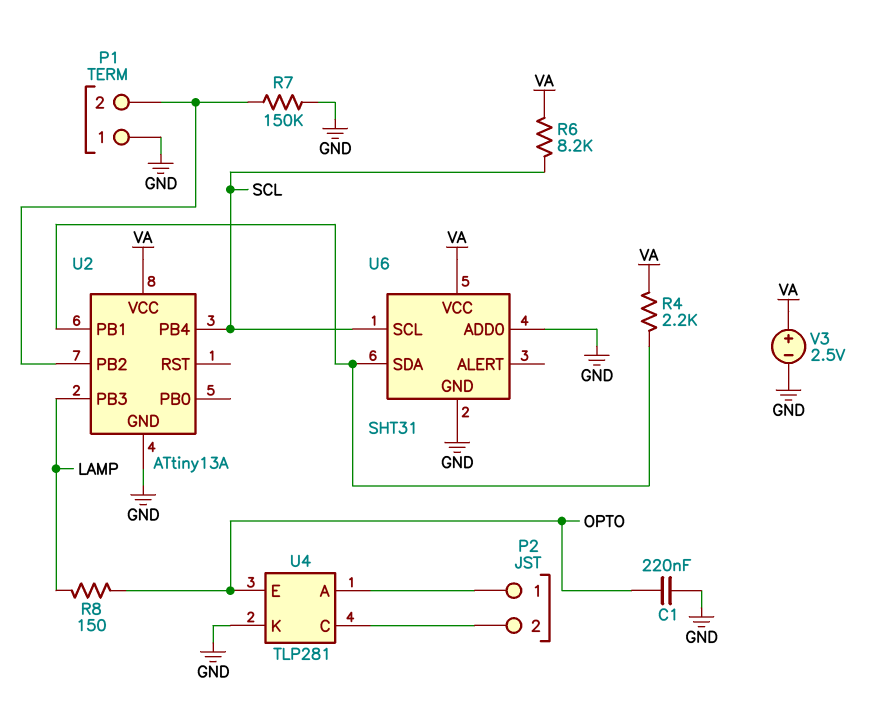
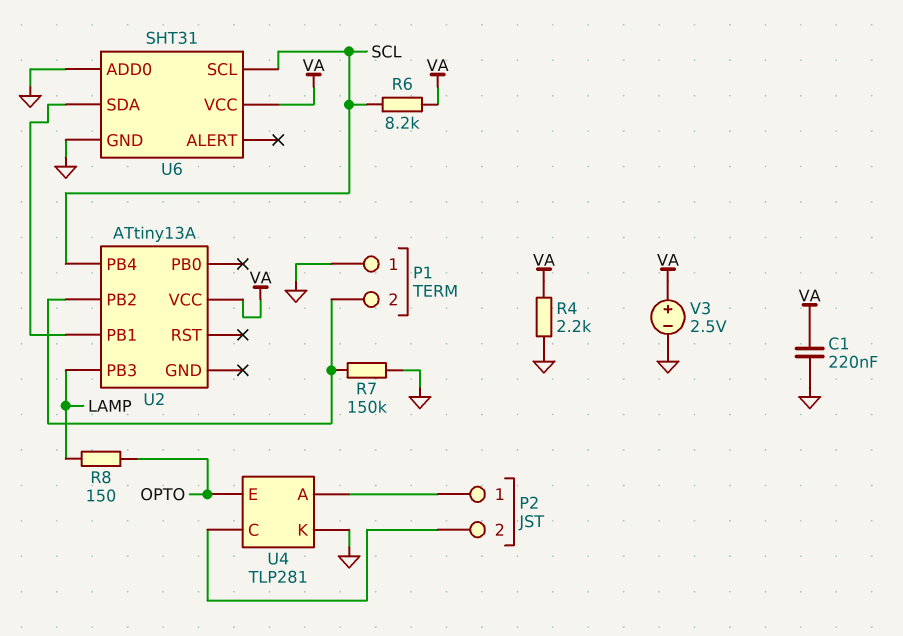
C1: 220nF (GND, OPTO) -> 220nF (GND, VA)
R4: 2.2k (U2/PB1, VA) -> 2.2k (GND, VA)
U2 pin GND: GND -> none

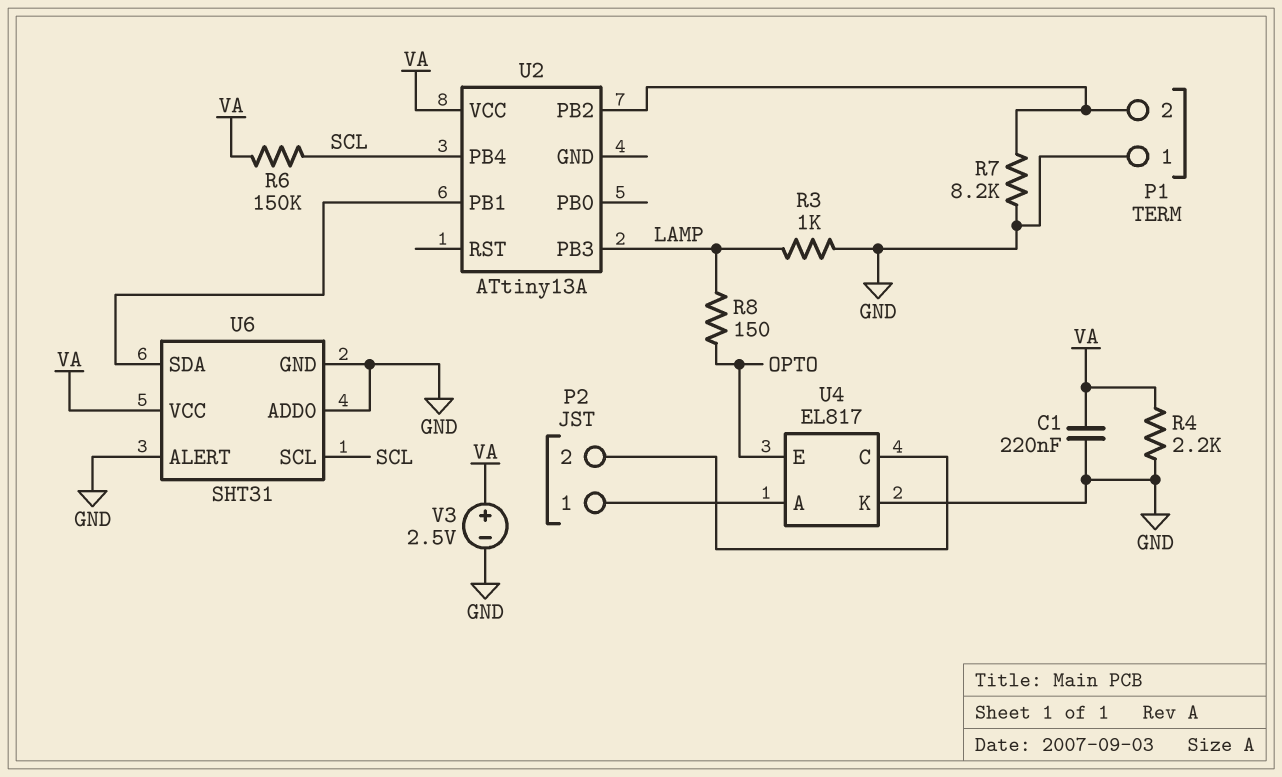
R3: none -> 1k (GND, LAMP)
R6: 8.2k (SCL, VA) -> 150k (SCL, VA)
R7: 150k (GND, P1/2) -> 8.2k (GND, P1/2)
U4: TLP281 -> EL817
U6 pin ALERT: none -> GND

